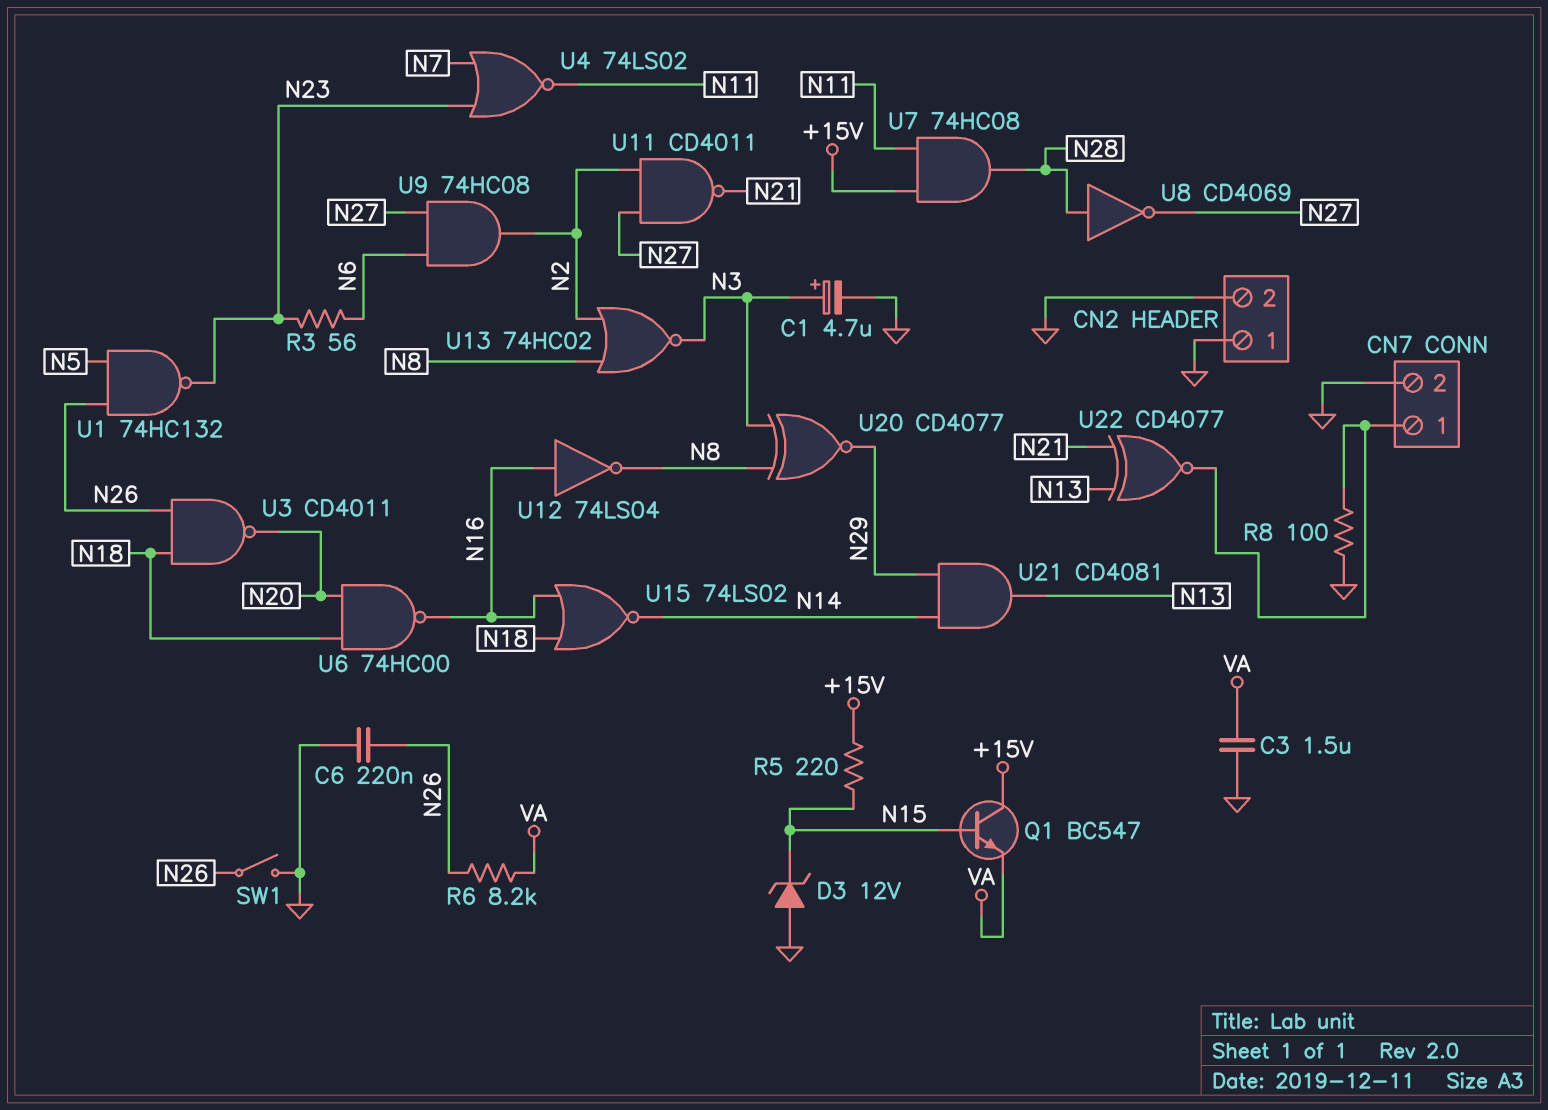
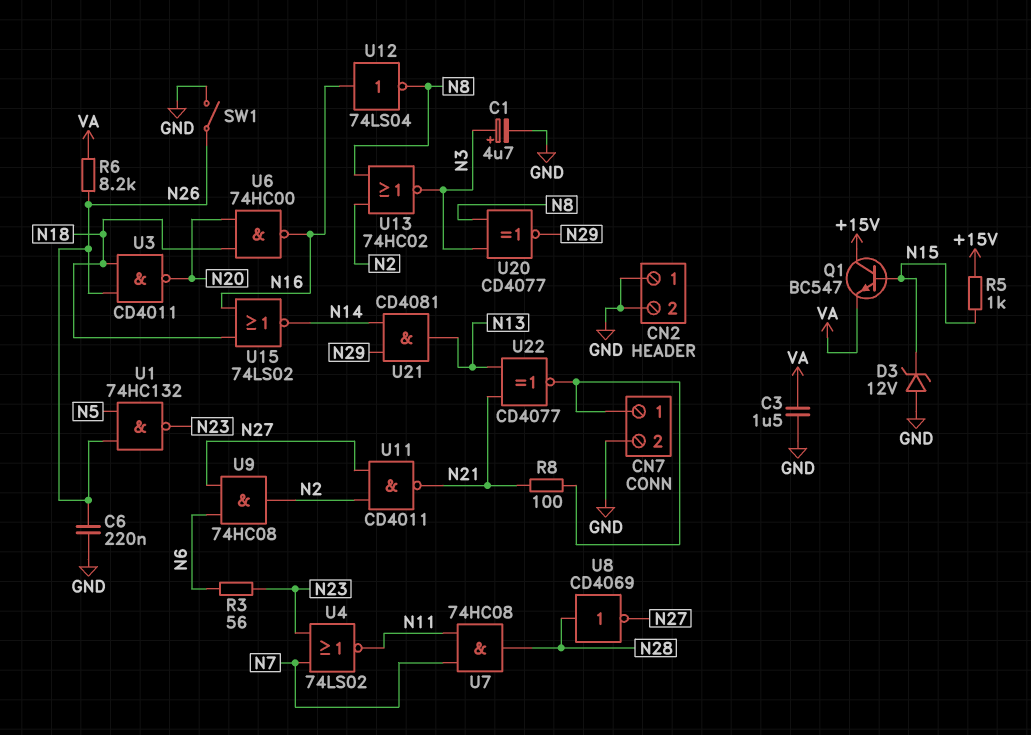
R5: 220 (+15V, N15) -> 1k (+15V, N15)
R8: 100 (CN7/1, GND) -> 100 (CN7/1, N21)
U7: AND 74HC08 (in +15V, in N11, out N28) -> AND 74HC08 (in N7, in N11, out N28)

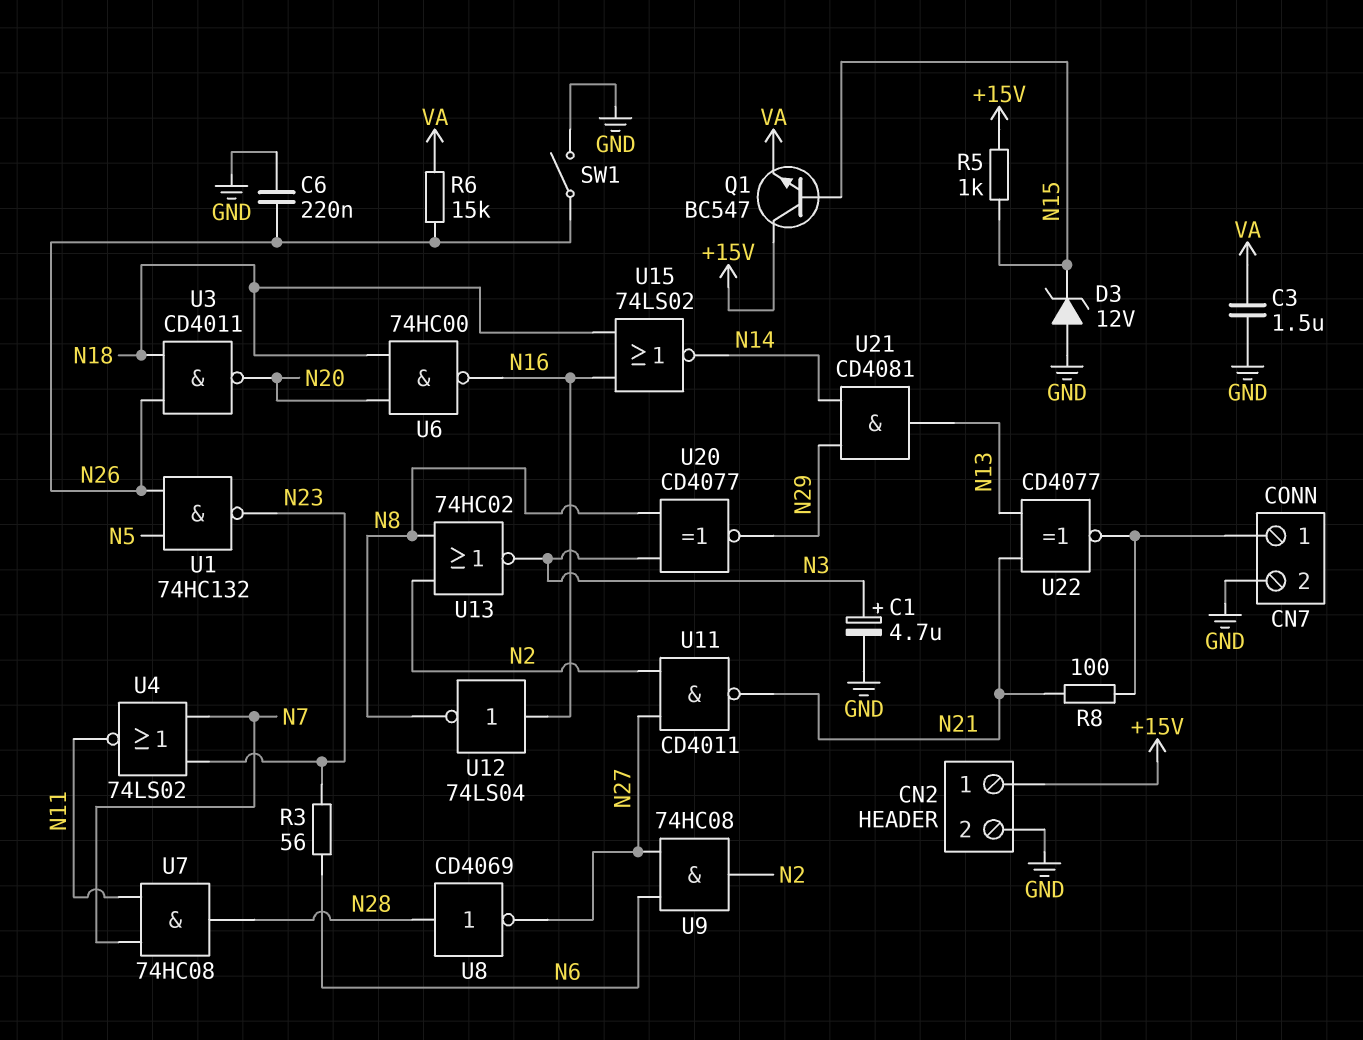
CN2 pin 1: GND -> +15V
R6: 8.2k (N26, VA) -> 15k (N26, VA)

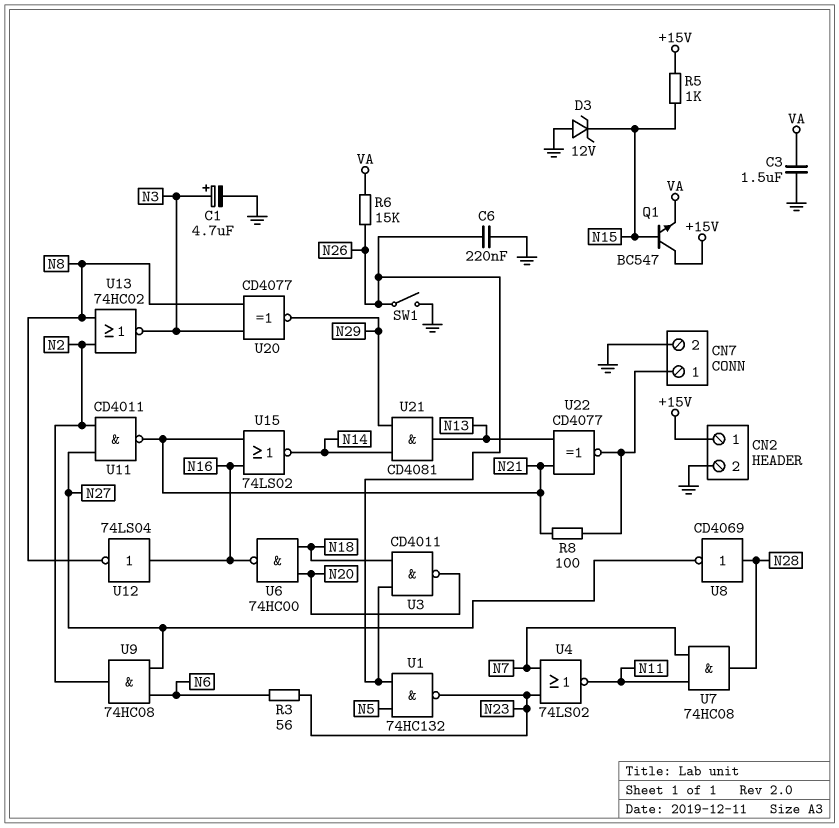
U15: NOR 74LS02 (in N16, in N18, out N14) -> NOR 74LS02 (in N16, in N21, out N14)

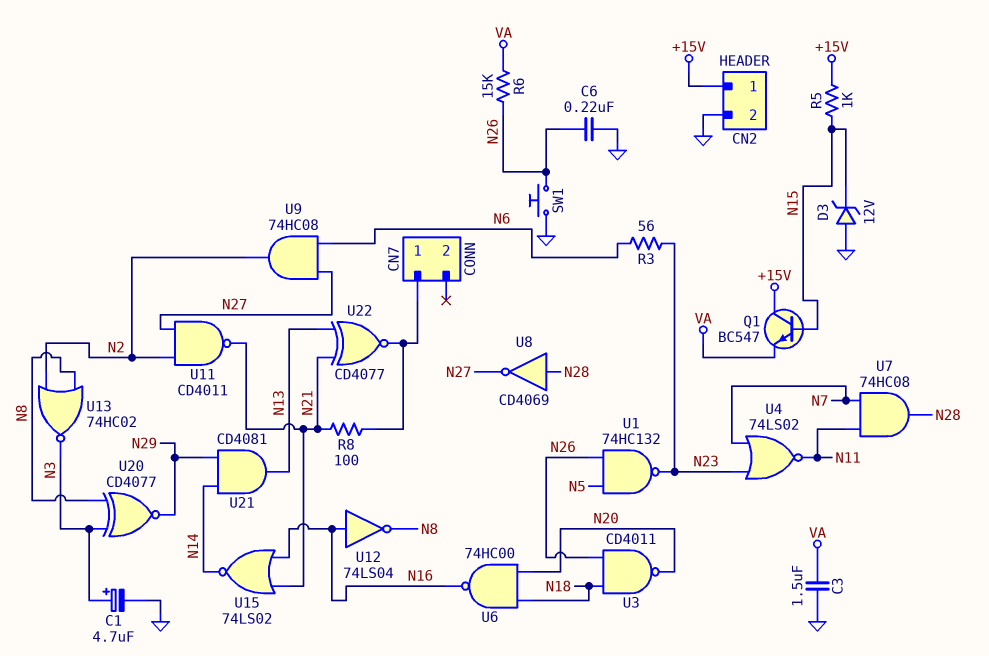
CN7 pin 2: GND -> none
SW1: switch (GND, N26) -> button (GND, N26)

